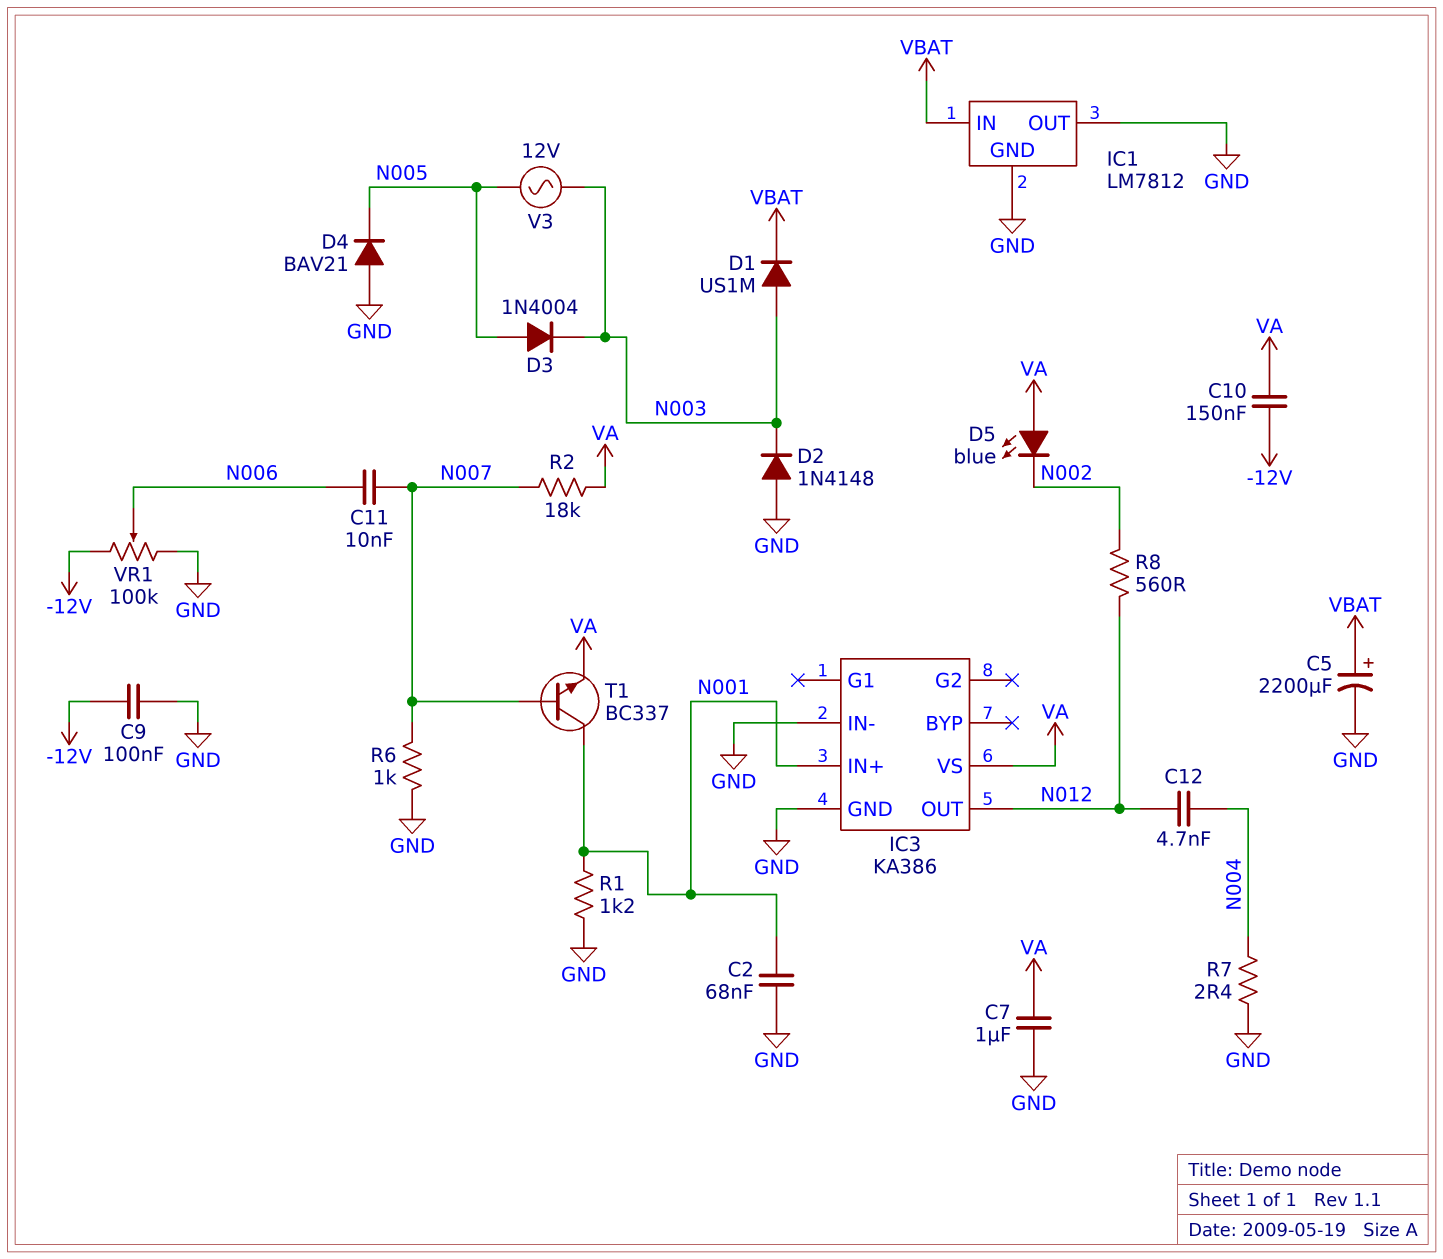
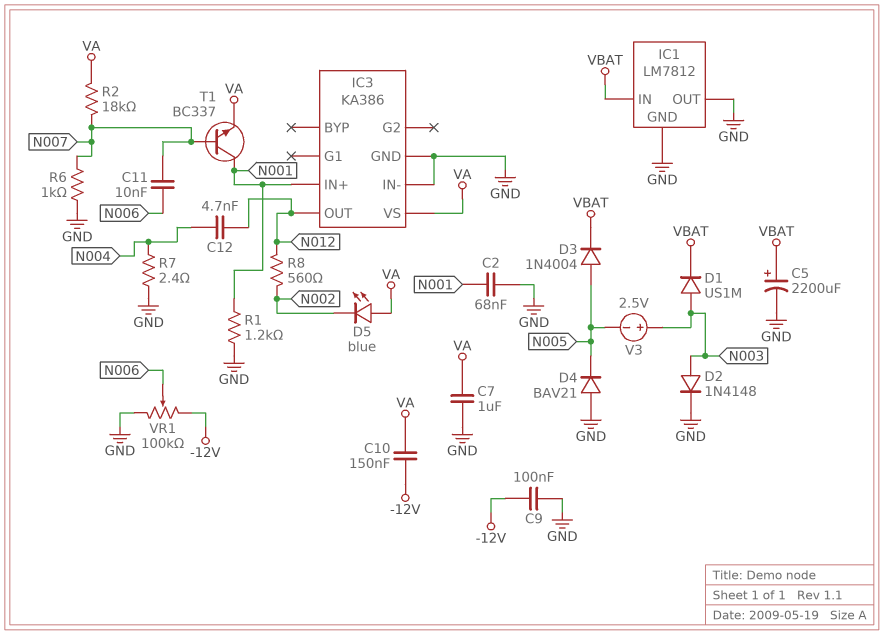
D2: diode 1N4148 (A GND, K N003) -> diode 1N4148 (A N003, K GND)
D3: diode 1N4004 (A N005, K N003) -> diode 1N4004 (A N005, K VBAT)
V3: AC 12V (N003, N005) -> 2.5V (plus N003, minus N005)

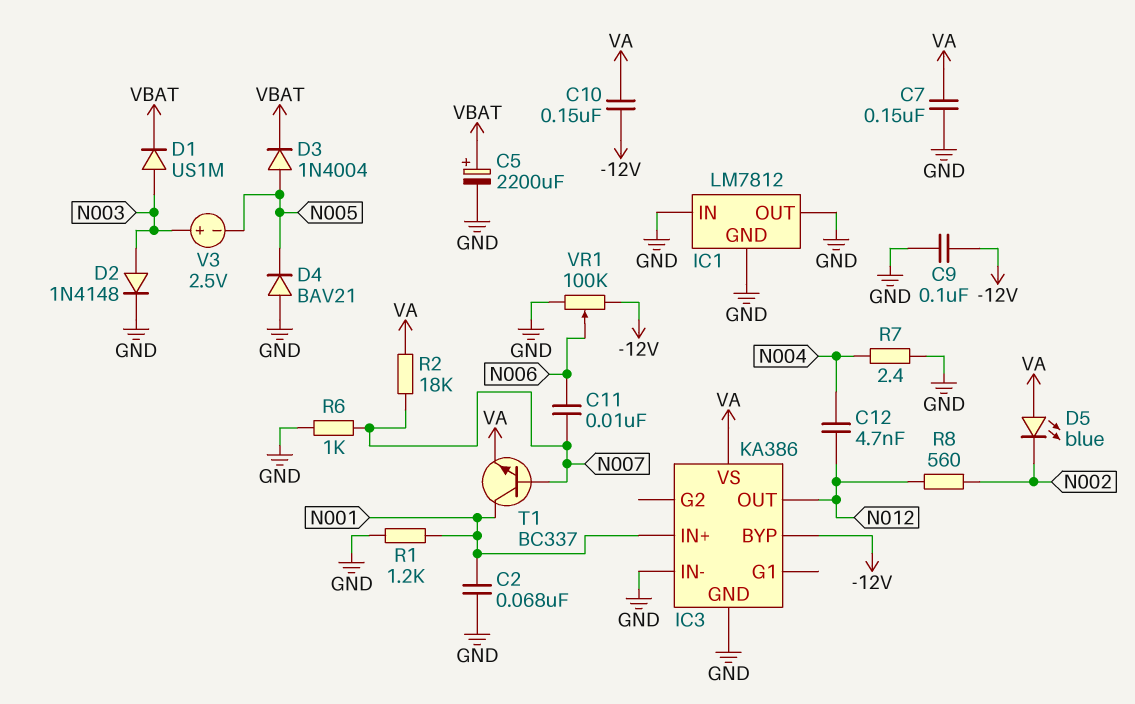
C7: 1uF (GND, VA) -> 150nF (GND, VA)
IC1 pin IN: VBAT -> GND
IC3 pin BYP: none -> -12V

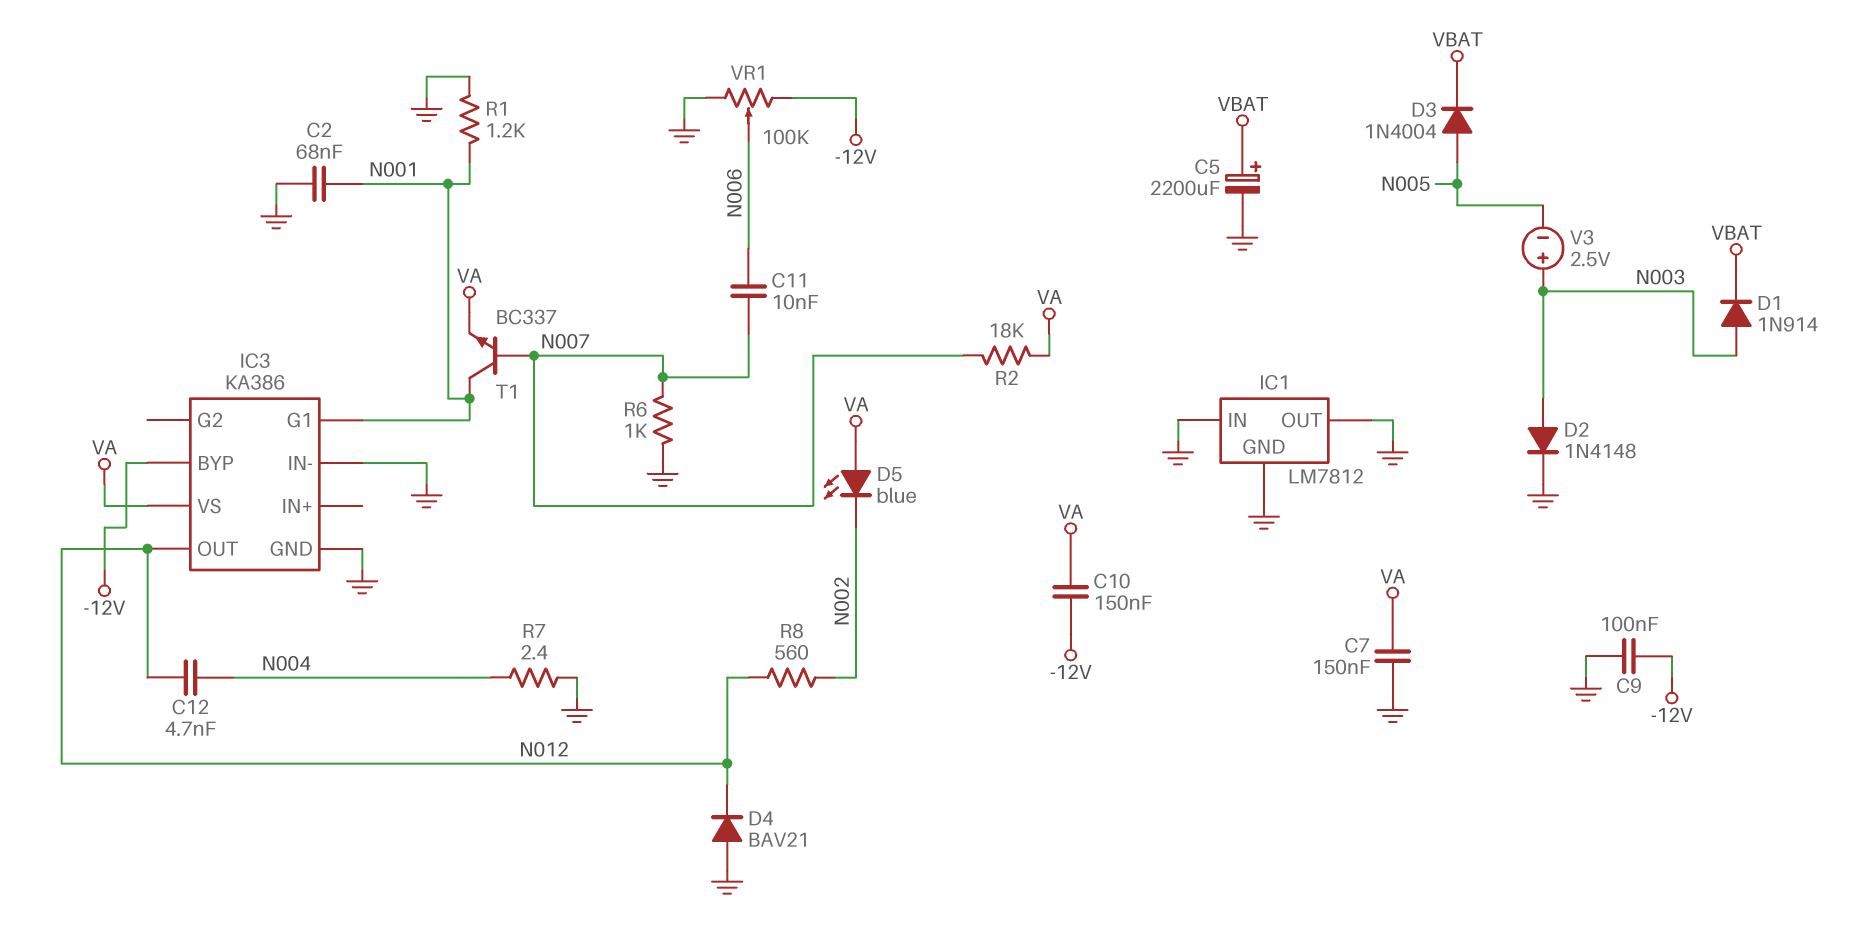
D1: diode US1M (A N003, K VBAT) -> diode 1N914 (A N003, K VBAT)
D4: diode BAV21 (A GND, K N005) -> diode BAV21 (A GND, K N012)
IC3 pin G1: none -> N001
IC3 pin IN+: N001 -> none

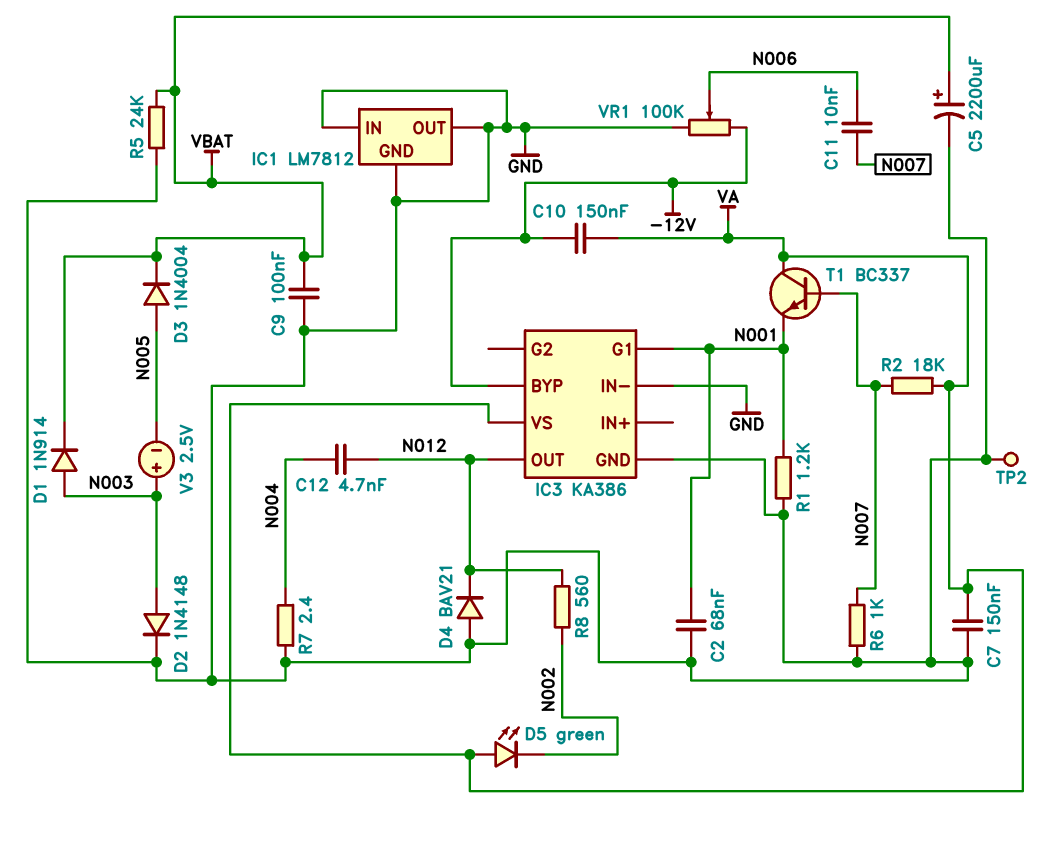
C9: 100nF (-12V, GND) -> 100nF (GND, VBAT)
D5: LED blue (A VA, K N002) -> LED green (A VA, K N002)
R5: none -> 24k (GND, VBAT)
T1: NPN BC337 (B N007, C N001, E VA) -> NPN BC337 (B N007, C VA, E N001)
TP2: none -> test point (GND)

